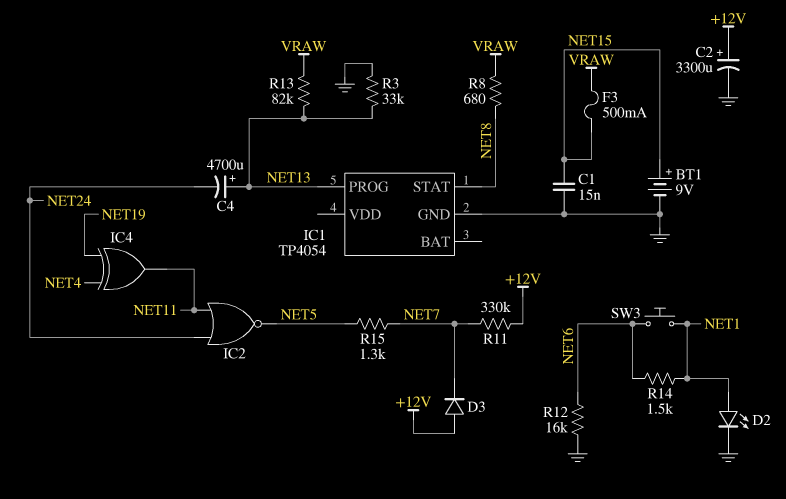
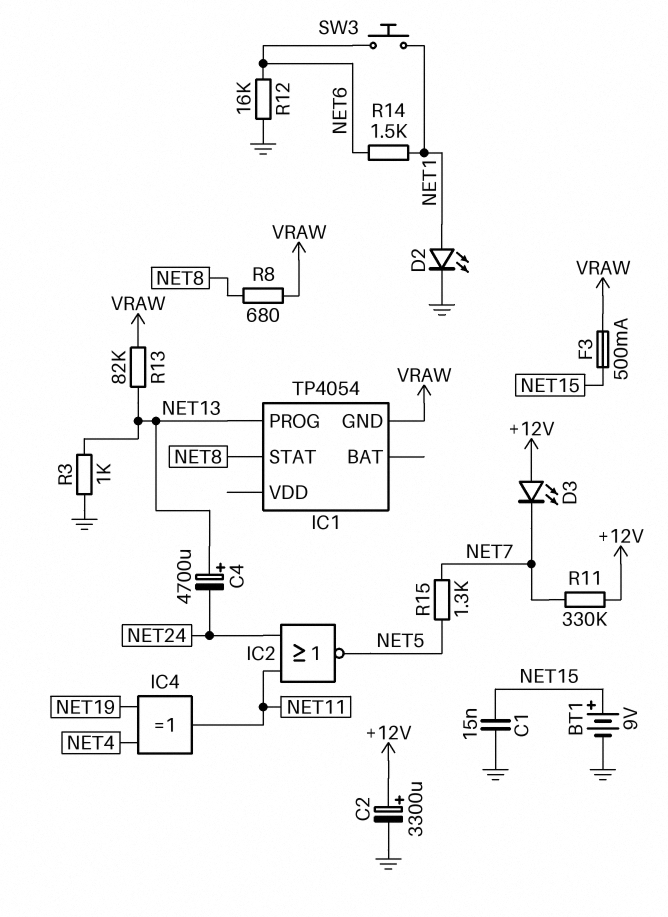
D3: diode (A +12V, K NET7) -> LED (A +12V, K NET7)
IC1 pin GND: GND -> VRAW
R3: 33k (GND, NET13) -> 1k (GND, NET13)

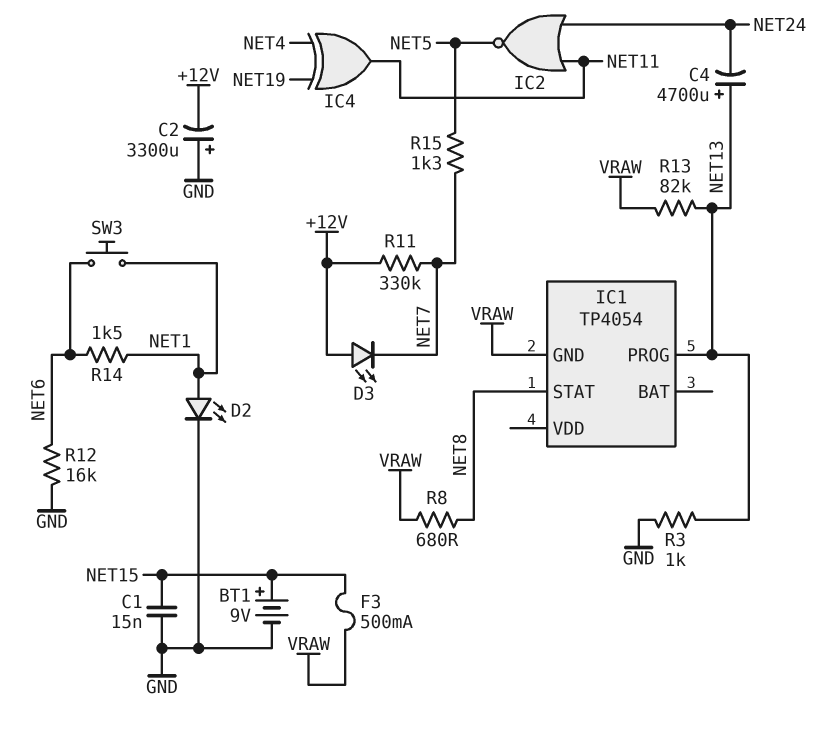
C2: 3300uF (plus +12V, minus GND) -> 3300uF (plus GND, minus +12V)

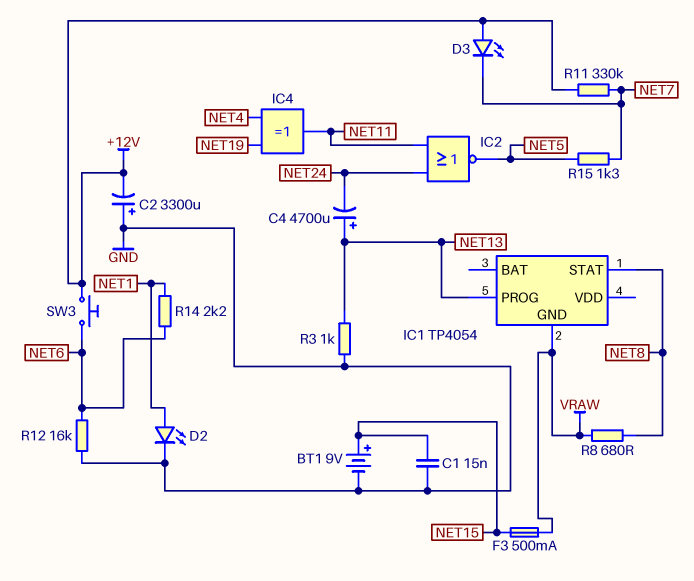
R13: 82k (NET13, VRAW) -> none
R14: 1.5k (NET1, NET6) -> 2.2k (NET1, NET6)
SW3: button (NET1, NET6) -> button (+12V, NET6)

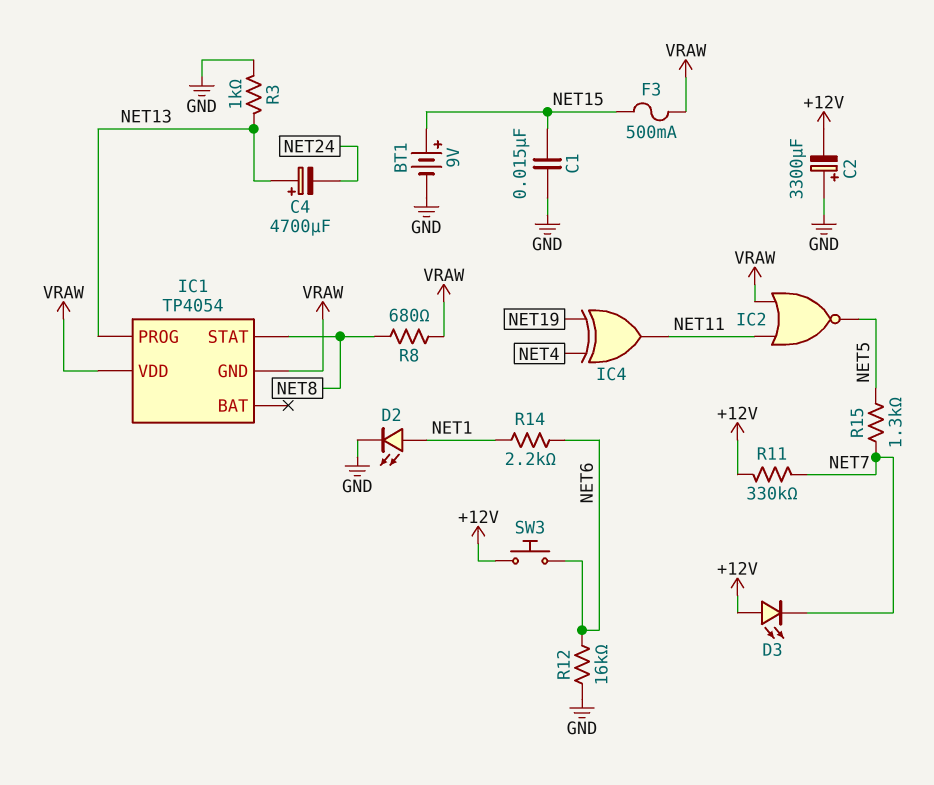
IC1 pin VDD: none -> VRAW
IC2: NOR (in NET11, in NET24, out NET5) -> NOR (in NET11, in VRAW, out NET5)

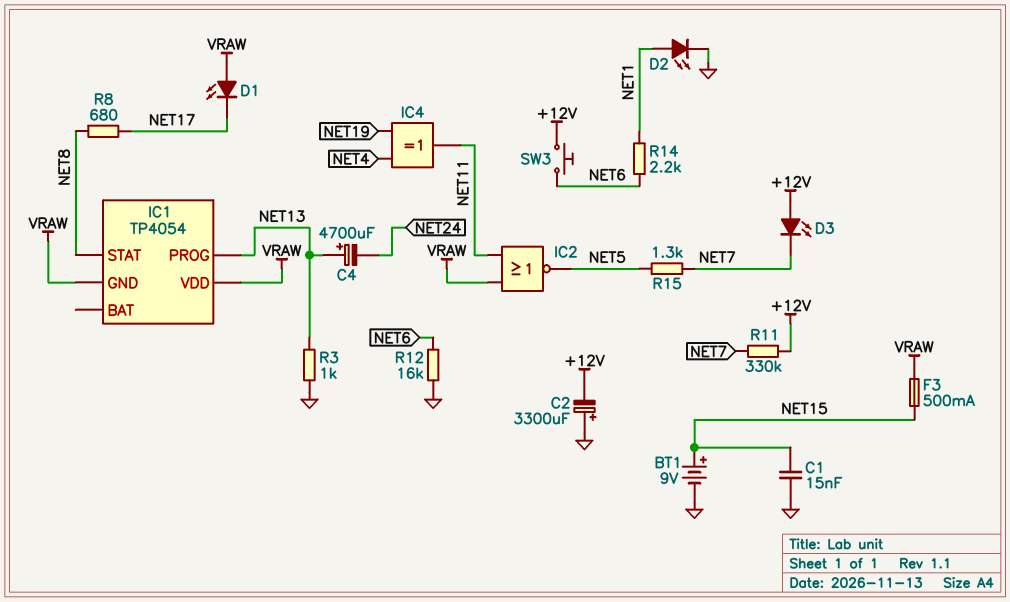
D1: none -> LED (A VRAW, K NET17)
R8: 680 (NET8, VRAW) -> 680 (NET8, NET17)

